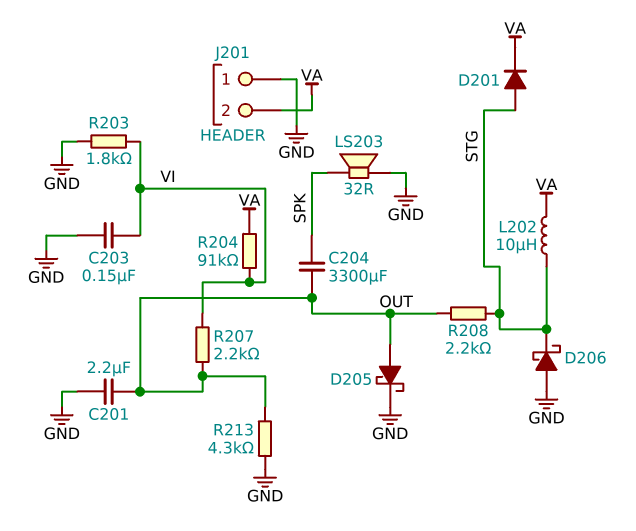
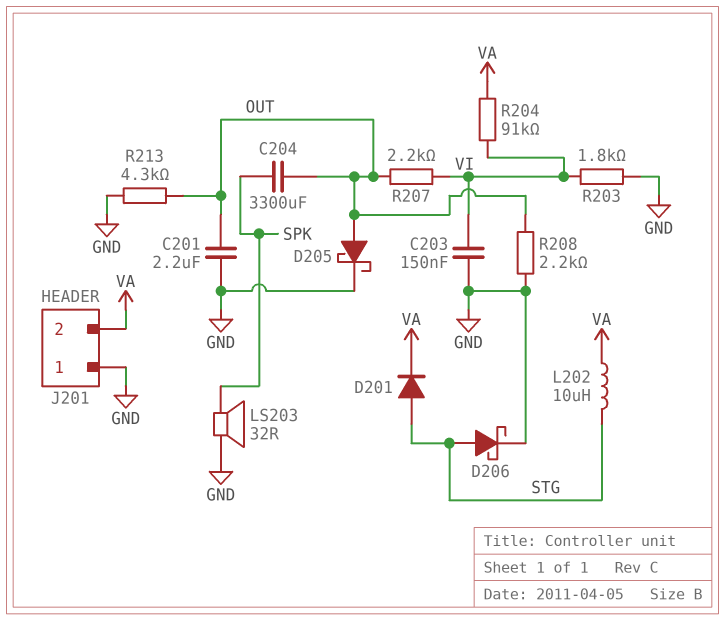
D206: schottky (A GND, K STG) -> schottky (A STG, K GND)
R208: 2.2k (OUT, STG) -> 2.2k (GND, OUT)

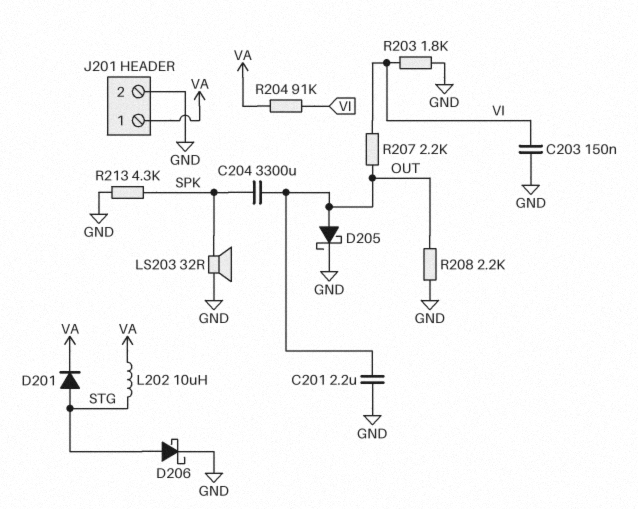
J201 pin 1: GND -> VA
J201 pin 2: VA -> GND
R213: 4.3k (GND, OUT) -> 4.3k (GND, SPK)

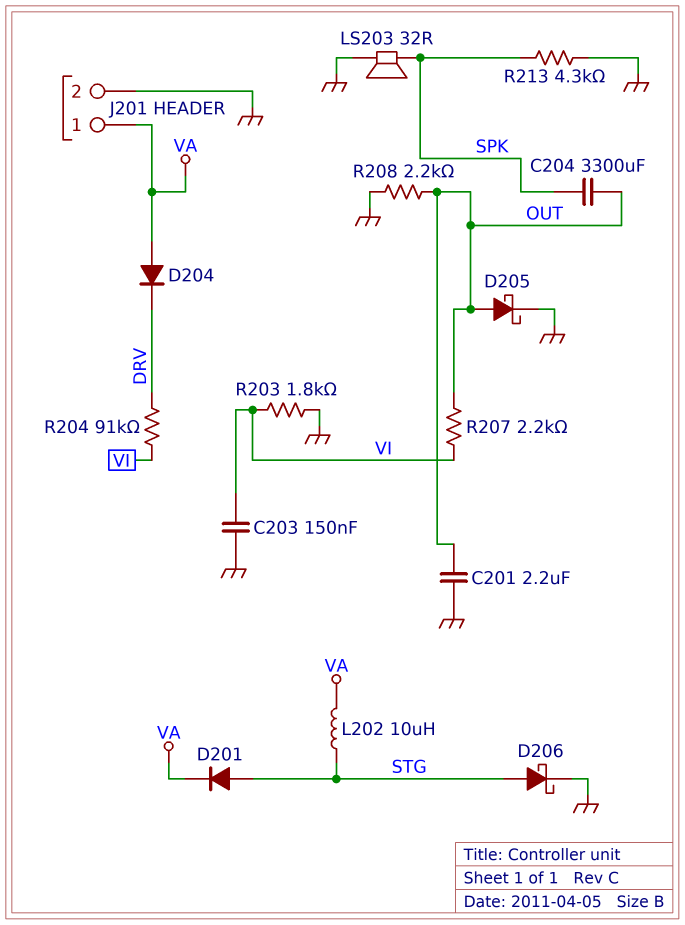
D204: none -> diode (A VA, K DRV)
R204: 91k (VA, VI) -> 91k (DRV, VI)

